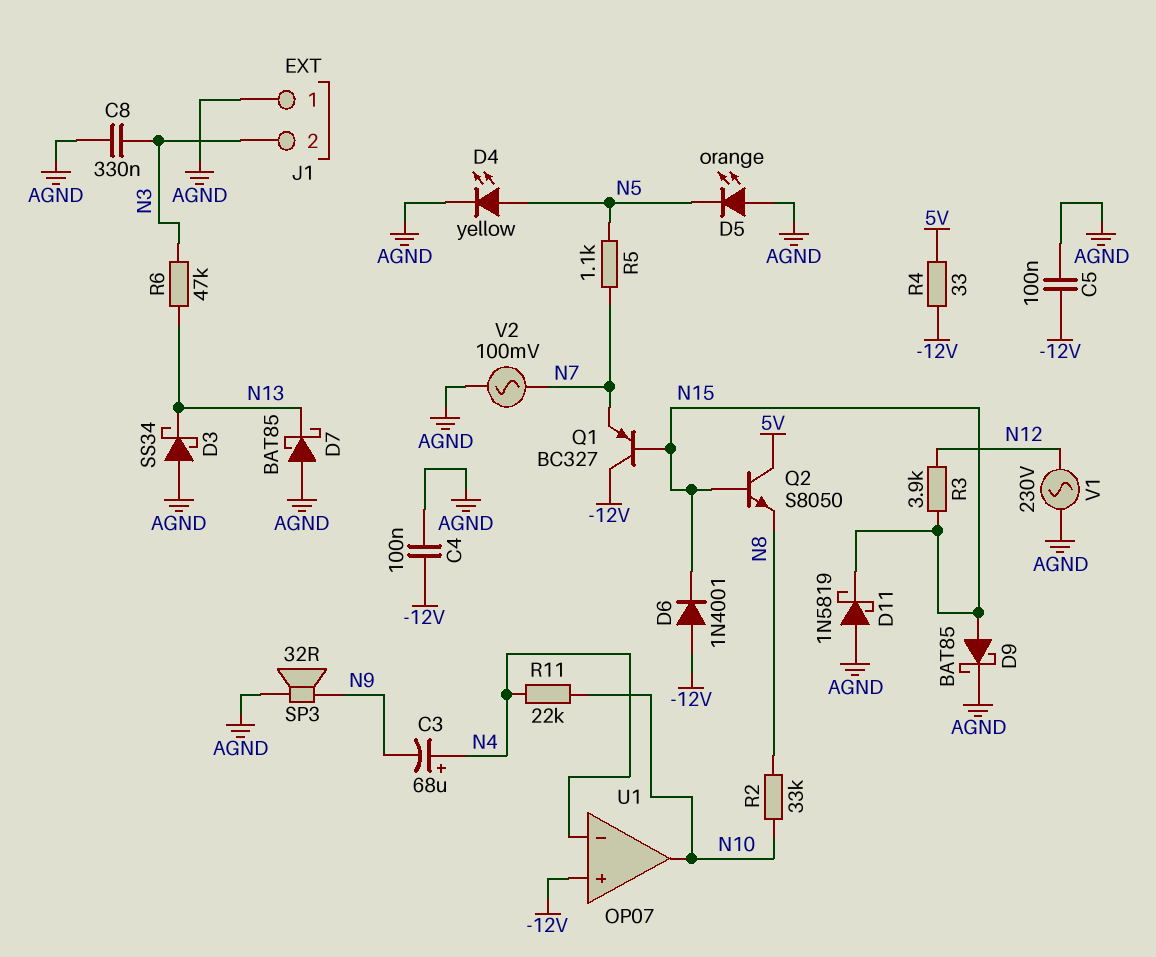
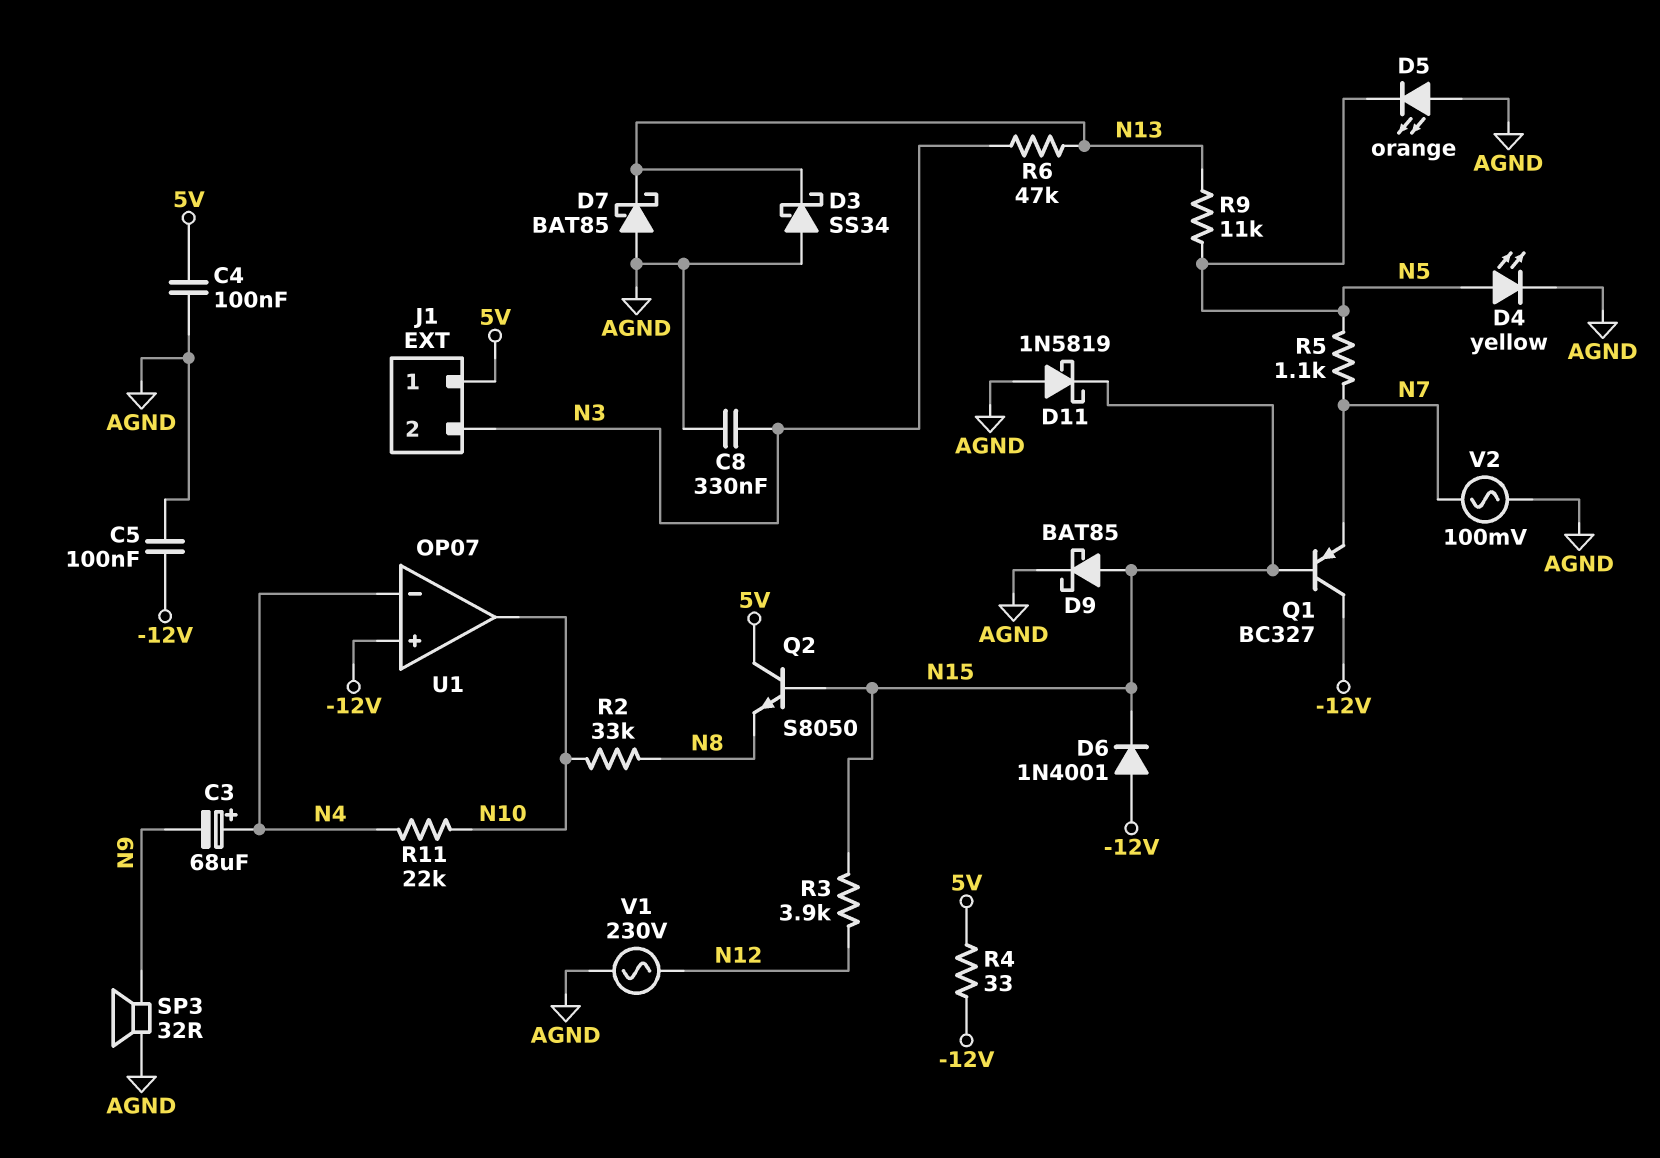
C4: 100nF (-12V, AGND) -> 100nF (5V, AGND)
J1 pin 1: AGND -> 5V
R9: none -> 11k (N5, N13)

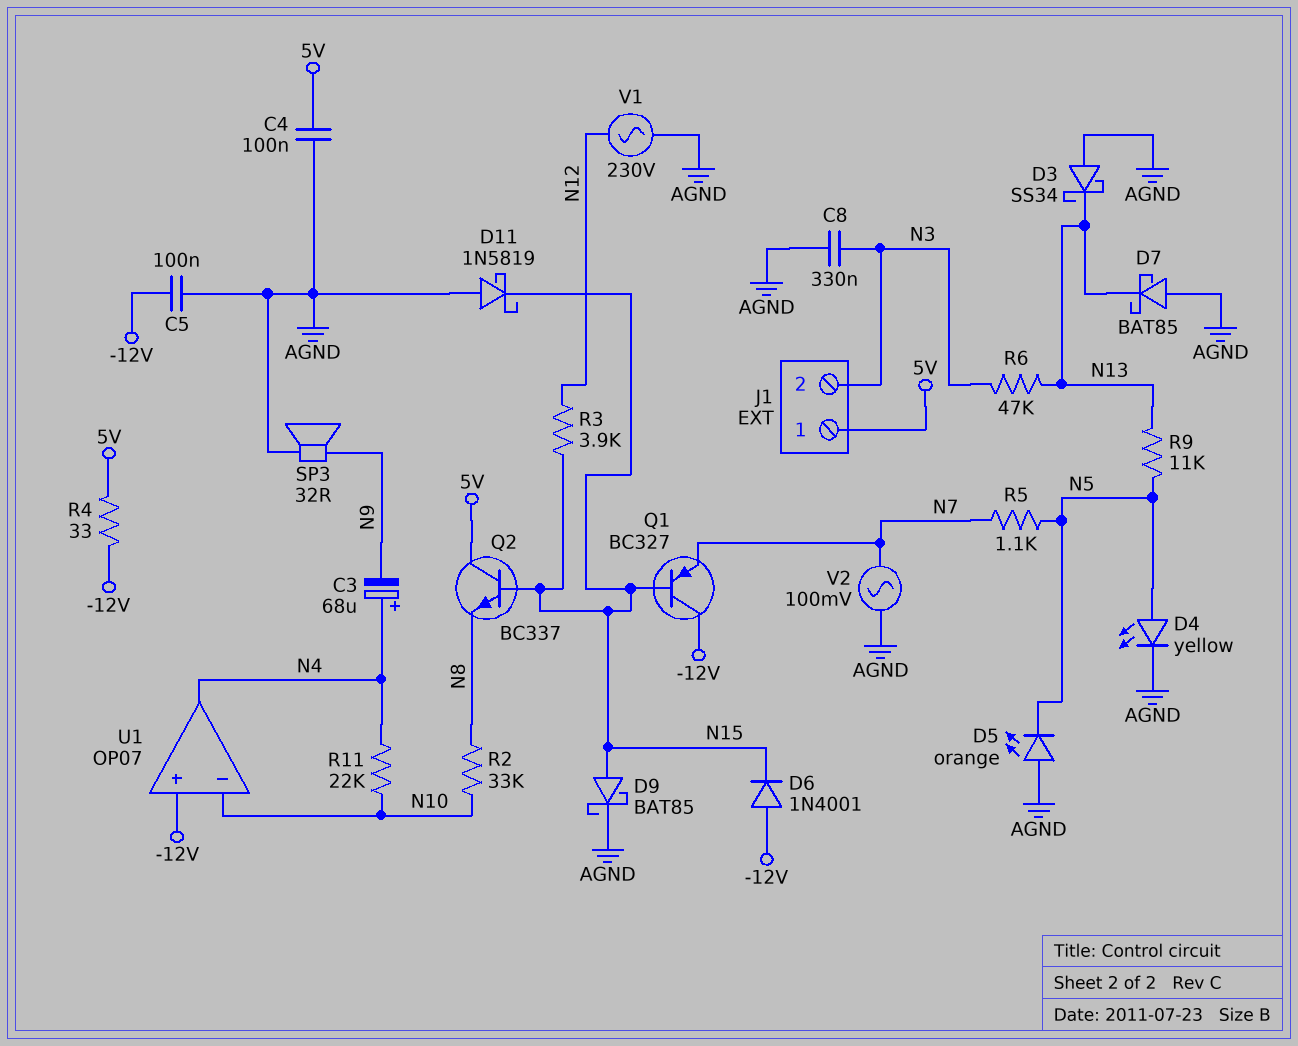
Q2: NPN S8050 (B N15, C 5V, E N8) -> NPN BC337 (B N15, C 5V, E N8)
U1 pin in-: N4 -> N10
U1 pin out: N10 -> N4

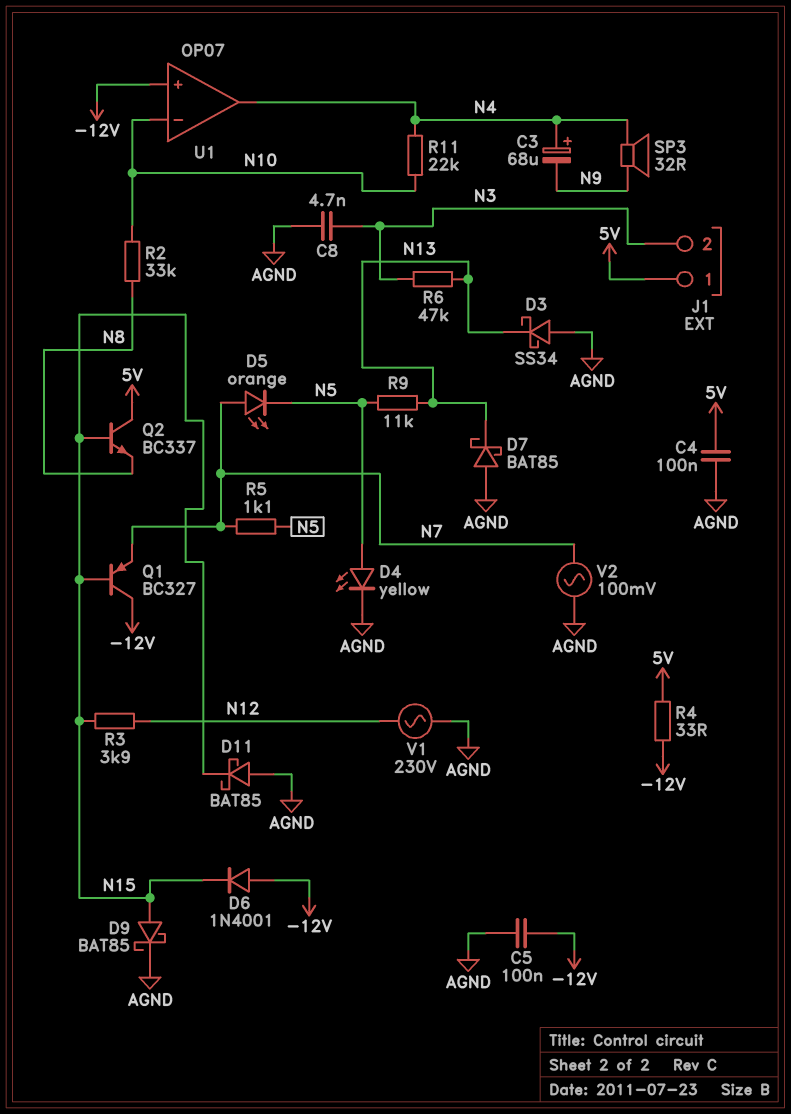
C8: 330nF (AGND, N3) -> 4.7nF (AGND, N3)
D5: LED orange (A AGND, K N5) -> LED orange (A N7, K N5)
D11: schottky 1N5819 (A AGND, K N15) -> schottky BAT85 (A AGND, K N15)
SP3: speaker 32R (AGND, N9) -> speaker 32R (N4, N9)

